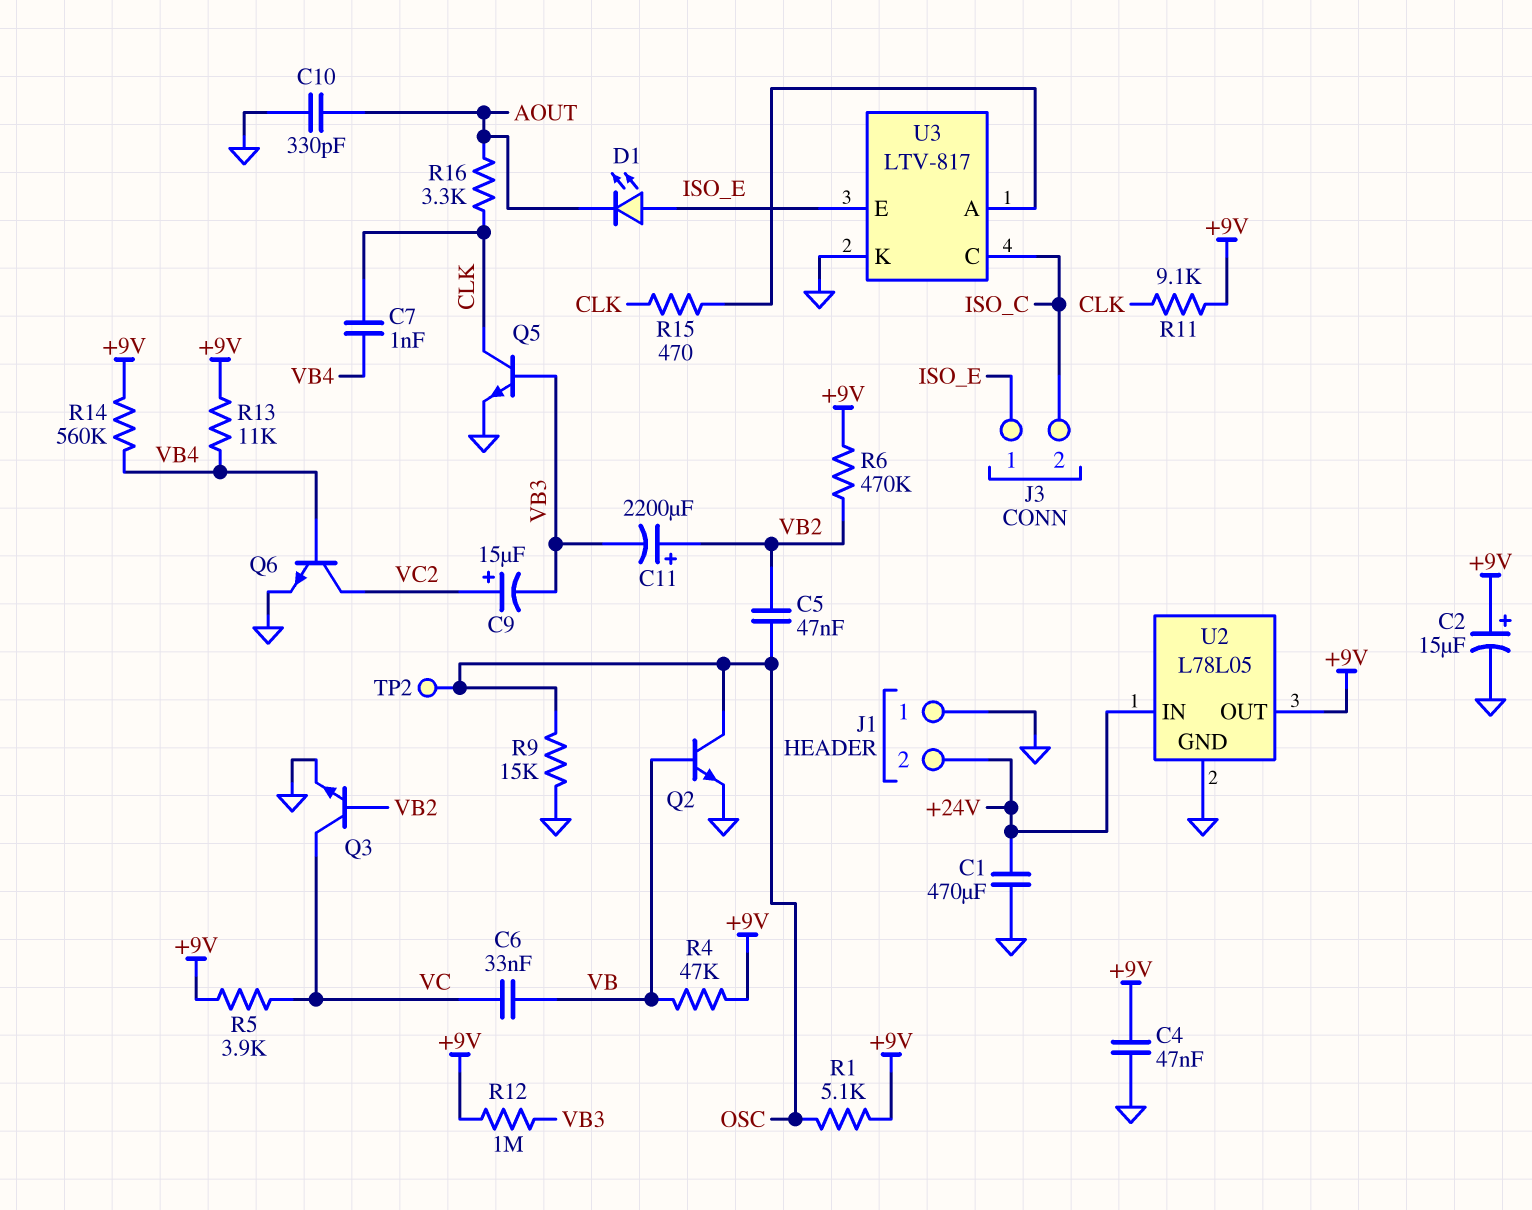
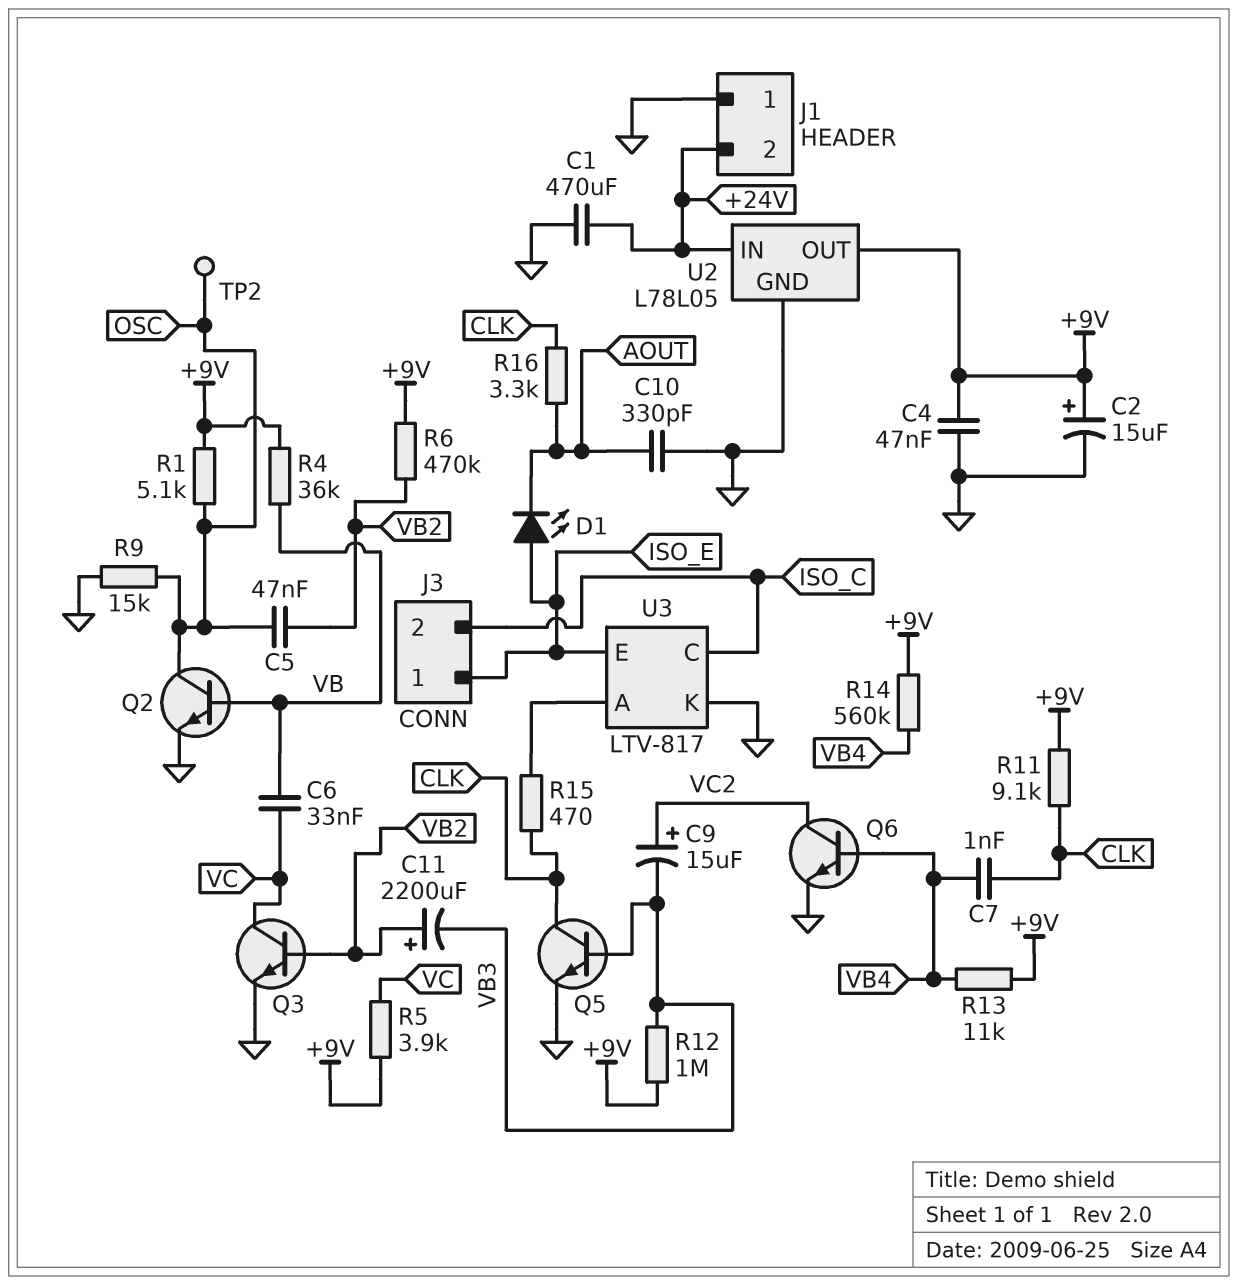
R4: 47k (+9V, VB) -> 36k (+9V, VB)

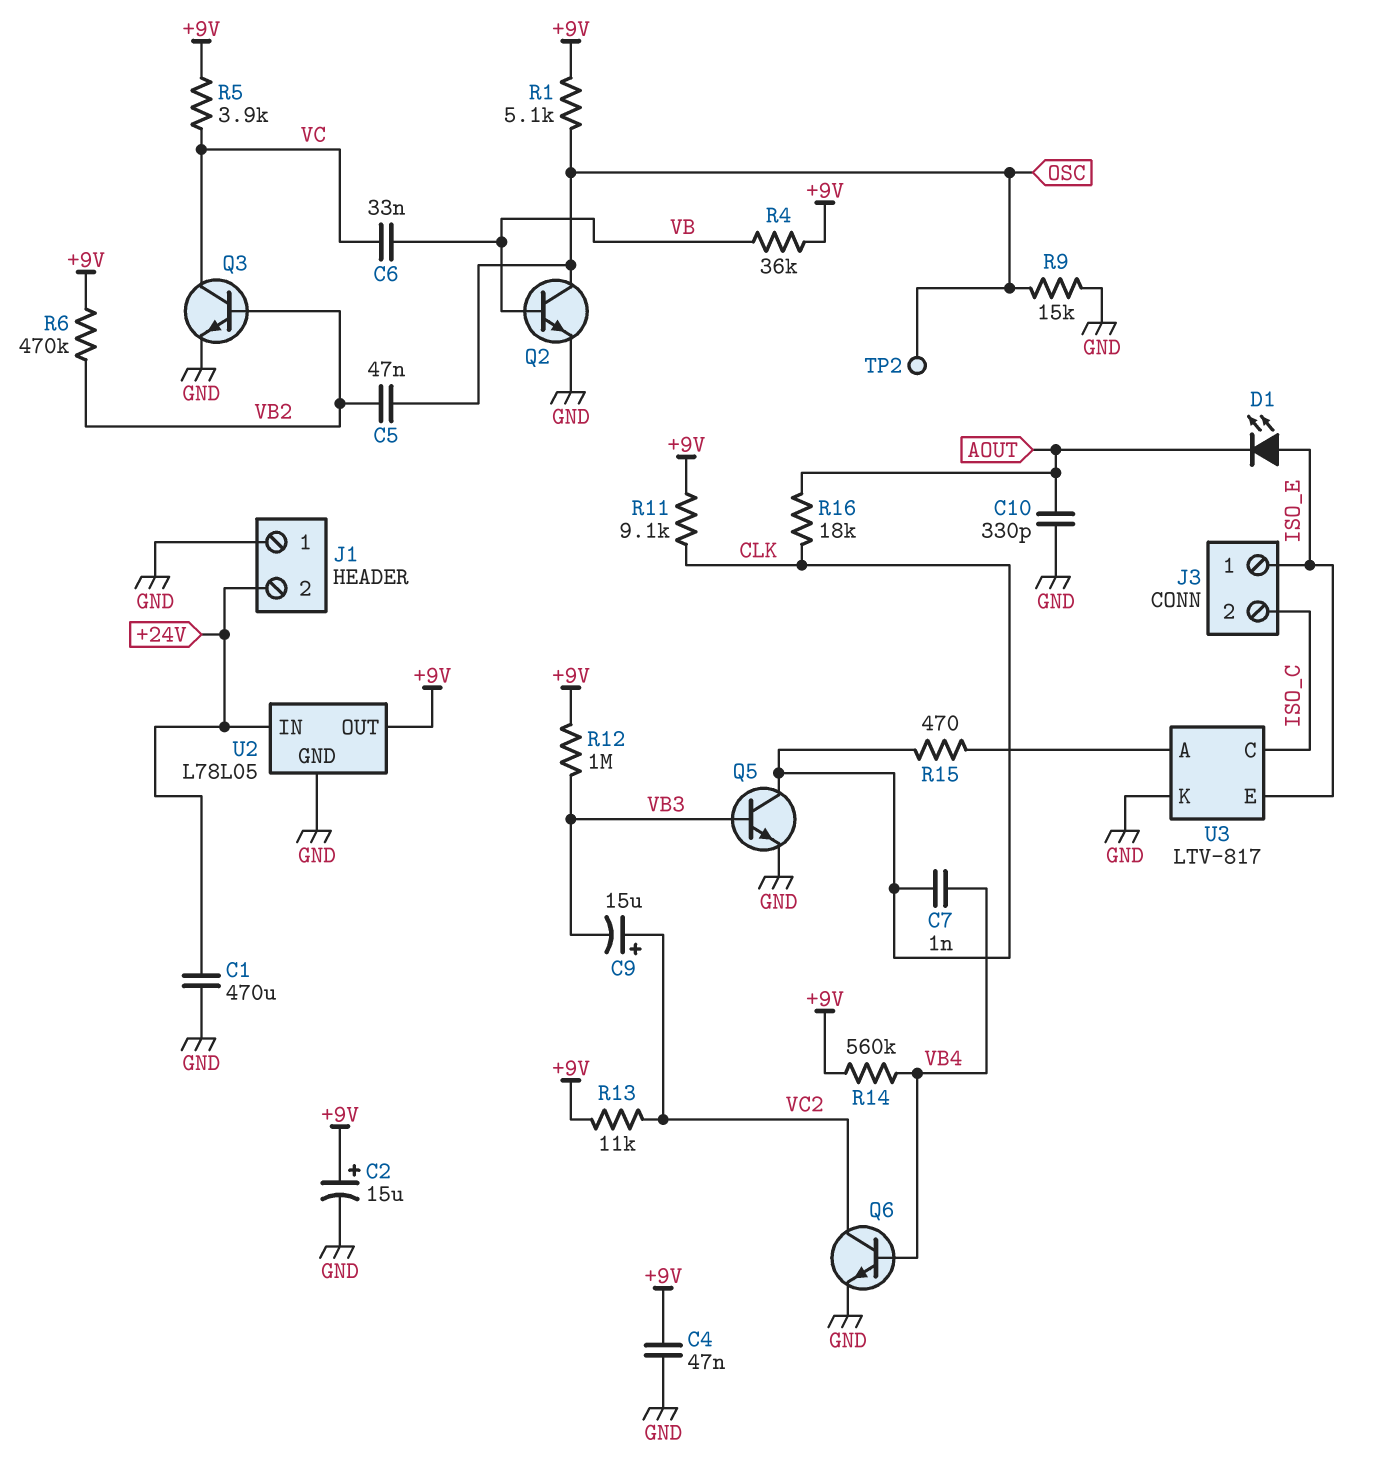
C11: 2200uF (plus VB2, minus VB3) -> none
R13: 11k (+9V, VB4) -> 11k (+9V, VC2)
R16: 3.3k (AOUT, CLK) -> 18k (AOUT, CLK)

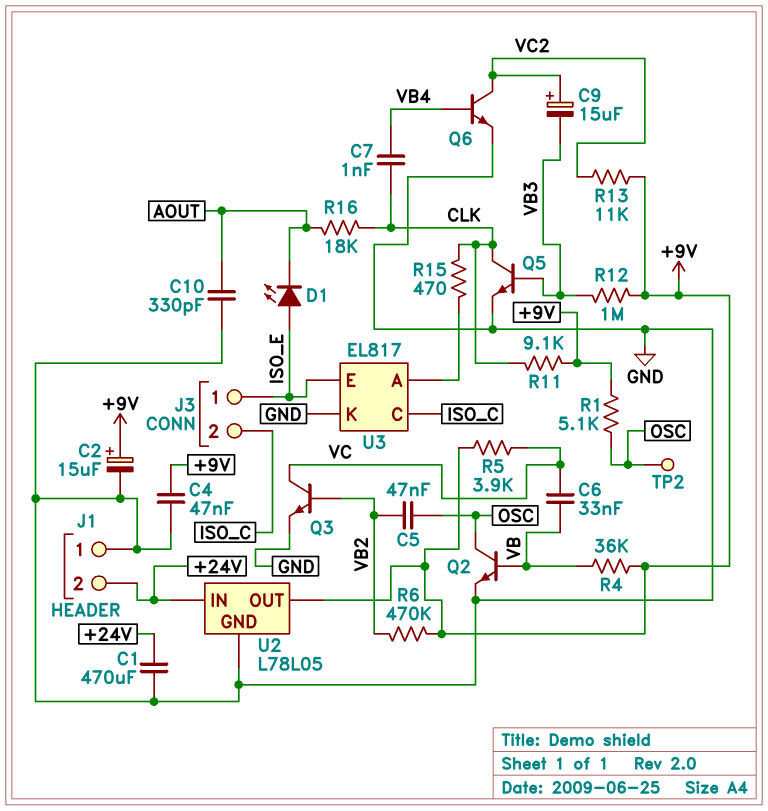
R9: 15k (GND, OSC) -> none
R14: 560k (+9V, VB4) -> none
U3: LTV-817 -> EL817

